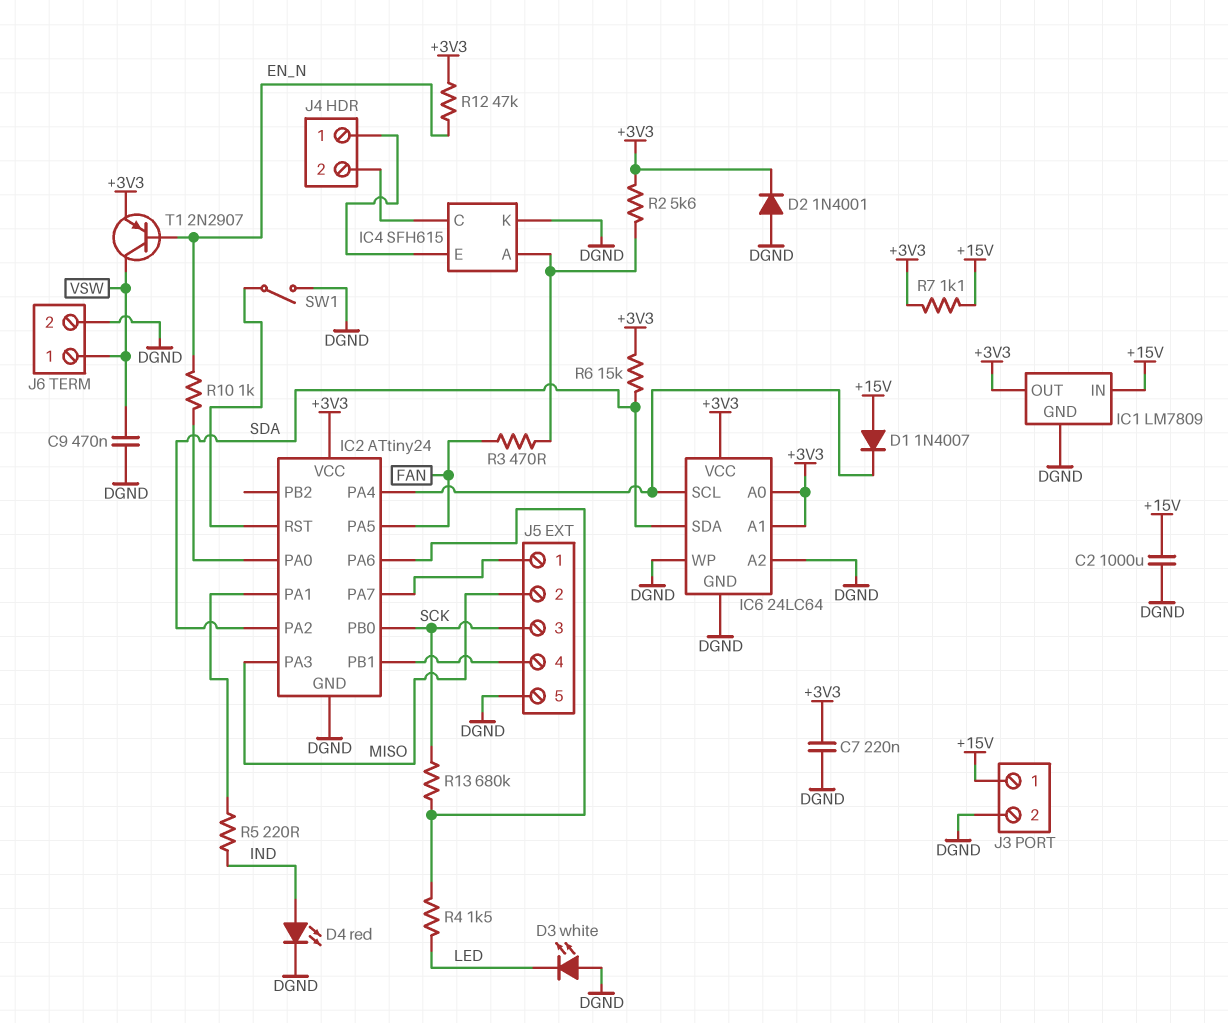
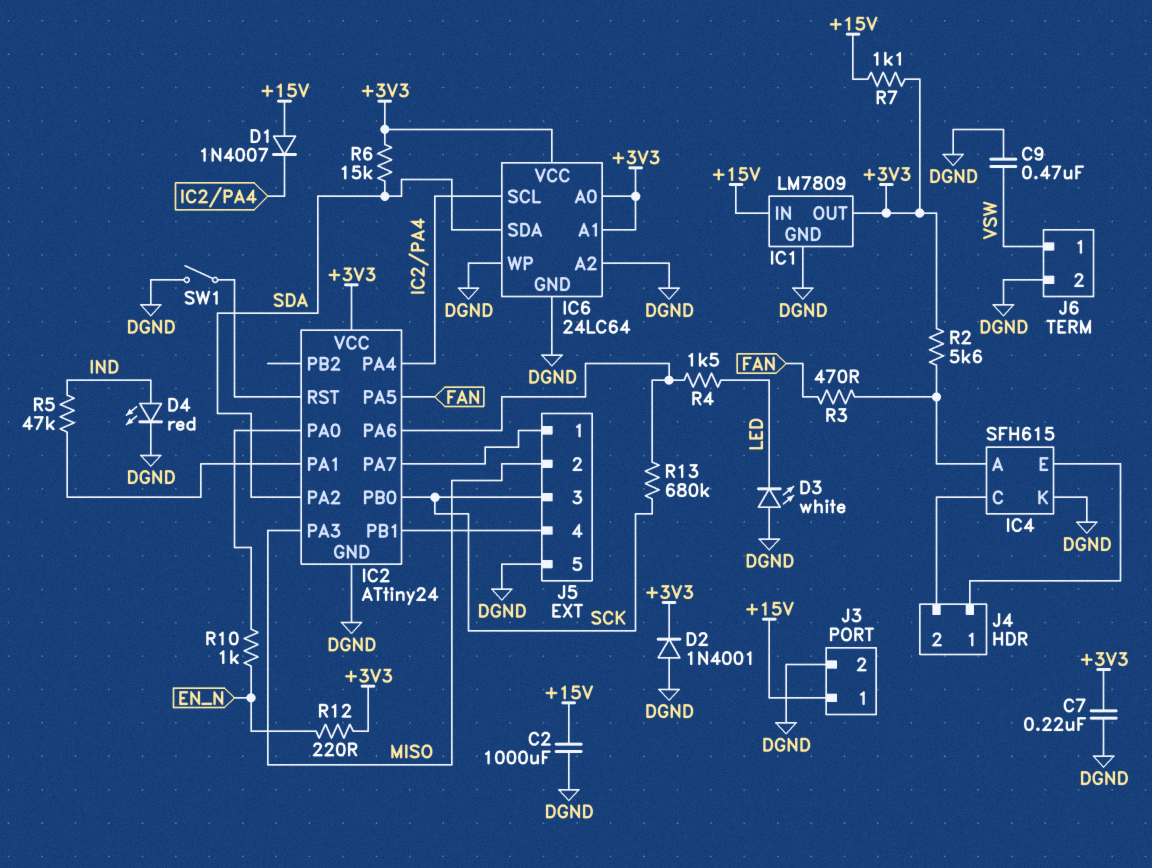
R5: 220 (IC2/PA1, IND) -> 47k (IC2/PA1, IND)
R12: 47k (+3V3, EN_N) -> 220 (+3V3, EN_N)
T1: PNP 2N2907 (B EN_N, C VSW, E +3V3) -> none

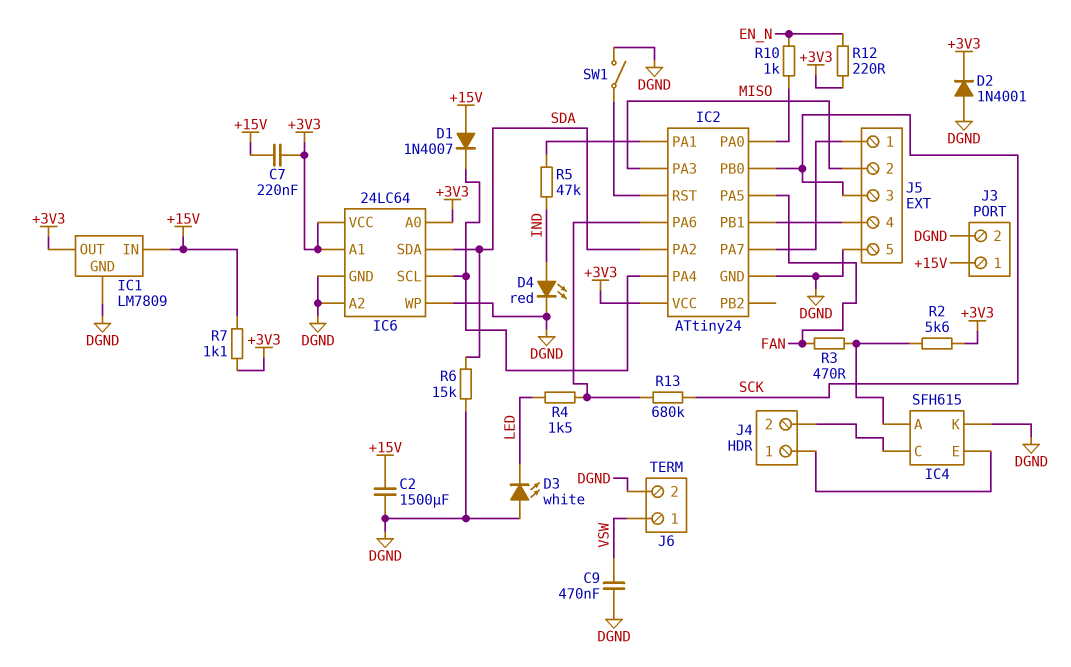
C2: 1000uF (+15V, DGND) -> 1500uF (+15V, DGND)
C7: 220nF (+3V3, DGND) -> 220nF (+3V3, +15V)
R6: 15k (+3V3, SDA) -> 15k (DGND, SDA)

